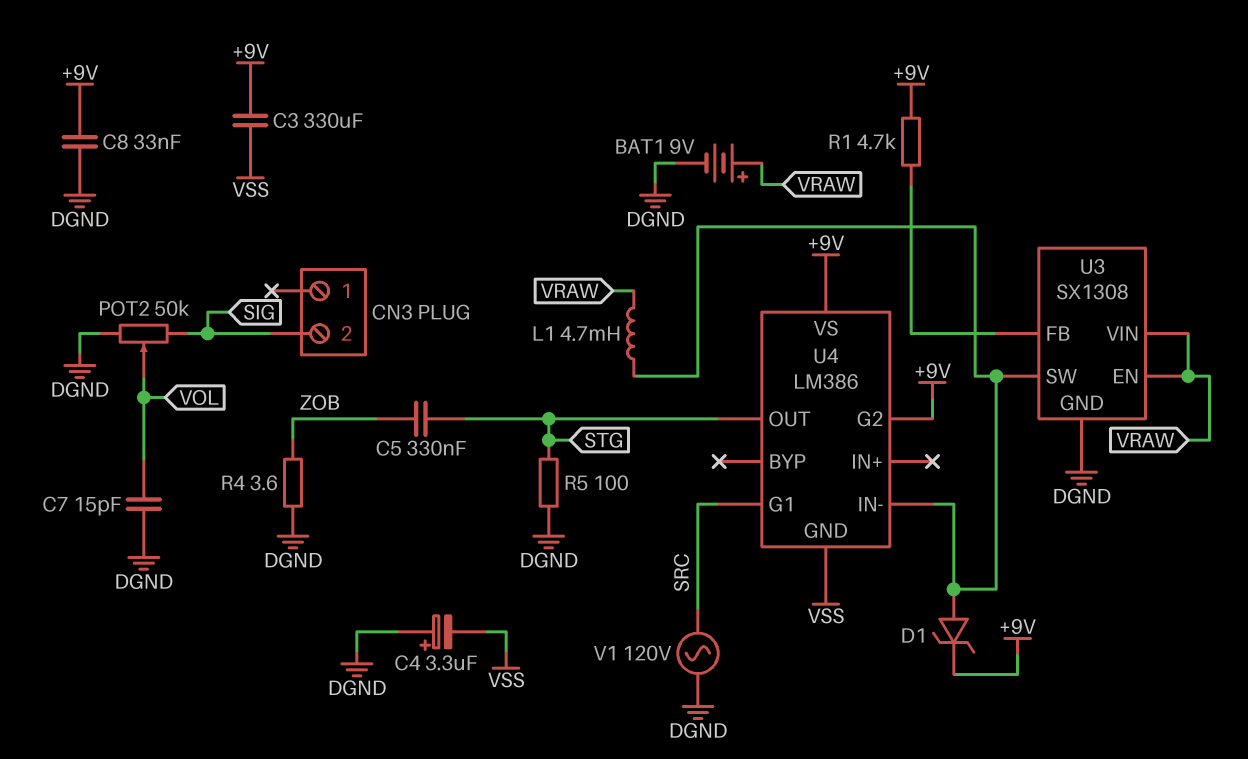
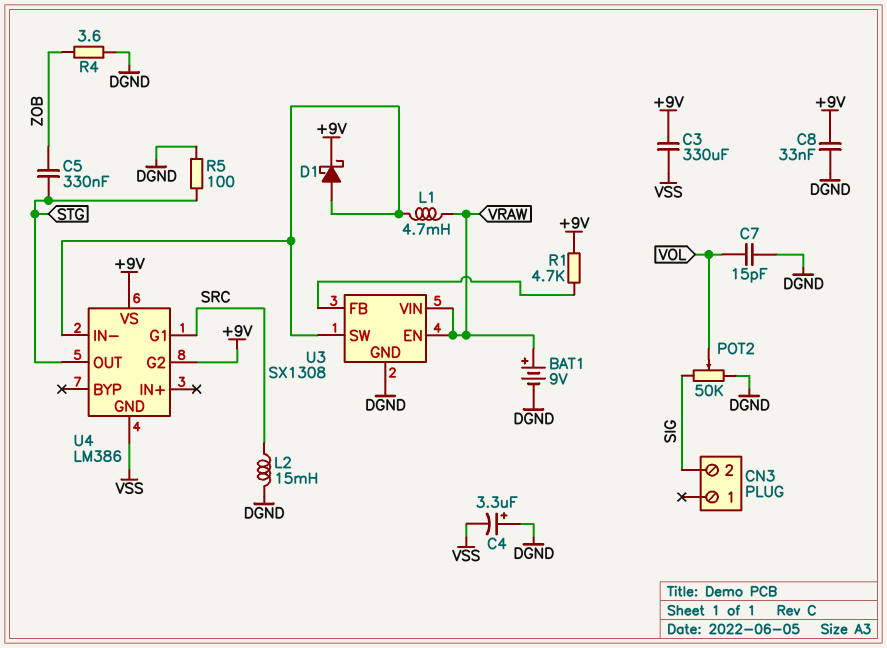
D1: zener (A U3/SW, K +9V) -> schottky (A U3/SW, K +9V)
L2: none -> 15mH (DGND, SRC)
V1: AC 120V (DGND, SRC) -> none

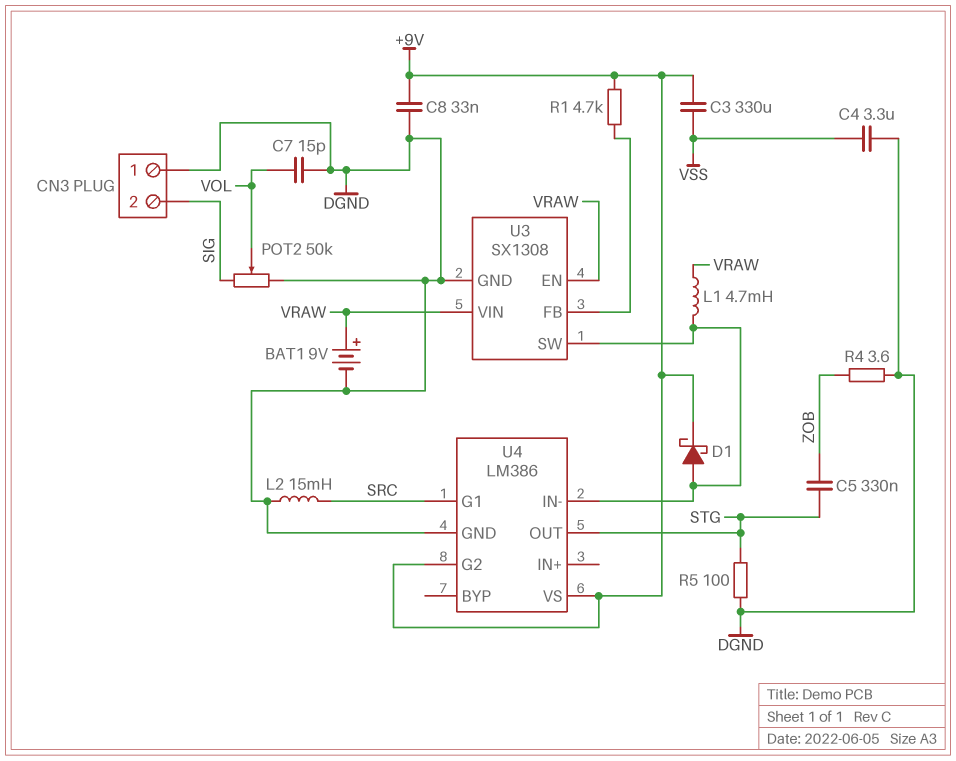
C4: 3.3uF (plus DGND, minus VSS) -> 3.3uF (DGND, VSS)
CN3 pin 1: none -> DGND
U4 pin GND: VSS -> DGND

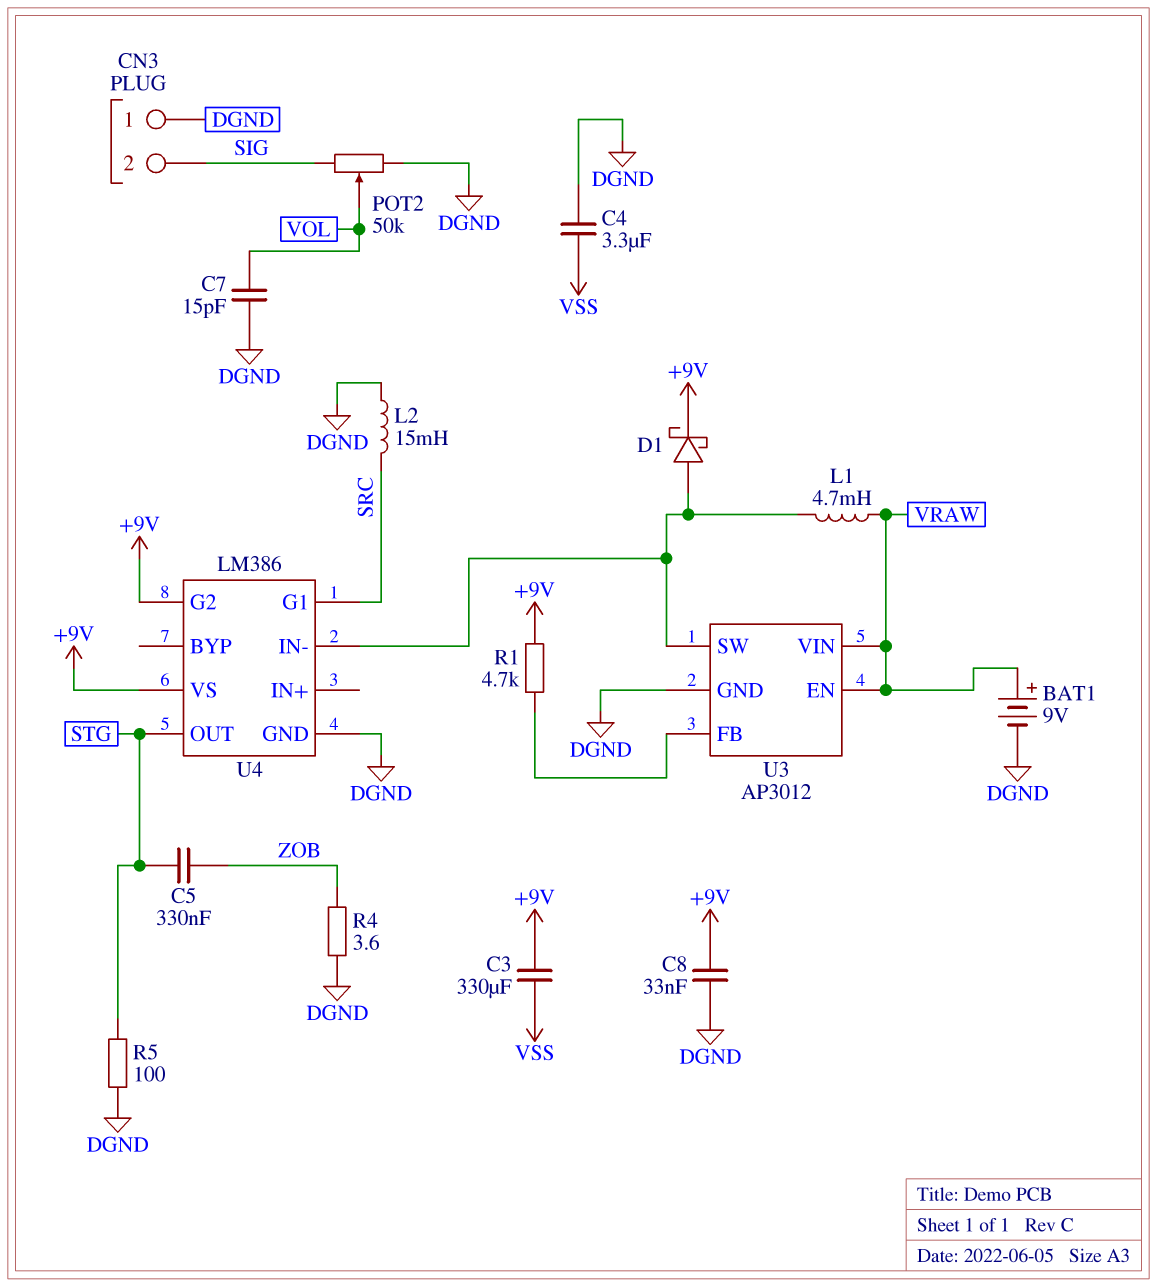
U3: SX1308 -> AP3012

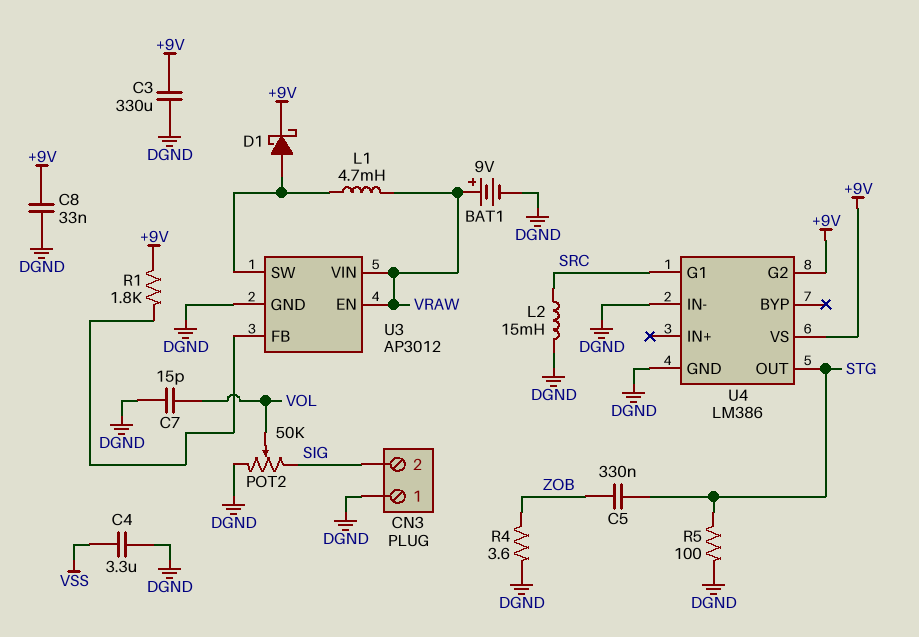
C3: 330uF (+9V, VSS) -> 330uF (+9V, DGND)
R1: 4.7k (+9V, U3/FB) -> 1.8k (+9V, U3/FB)
U4 pin IN-: U3/SW -> DGND

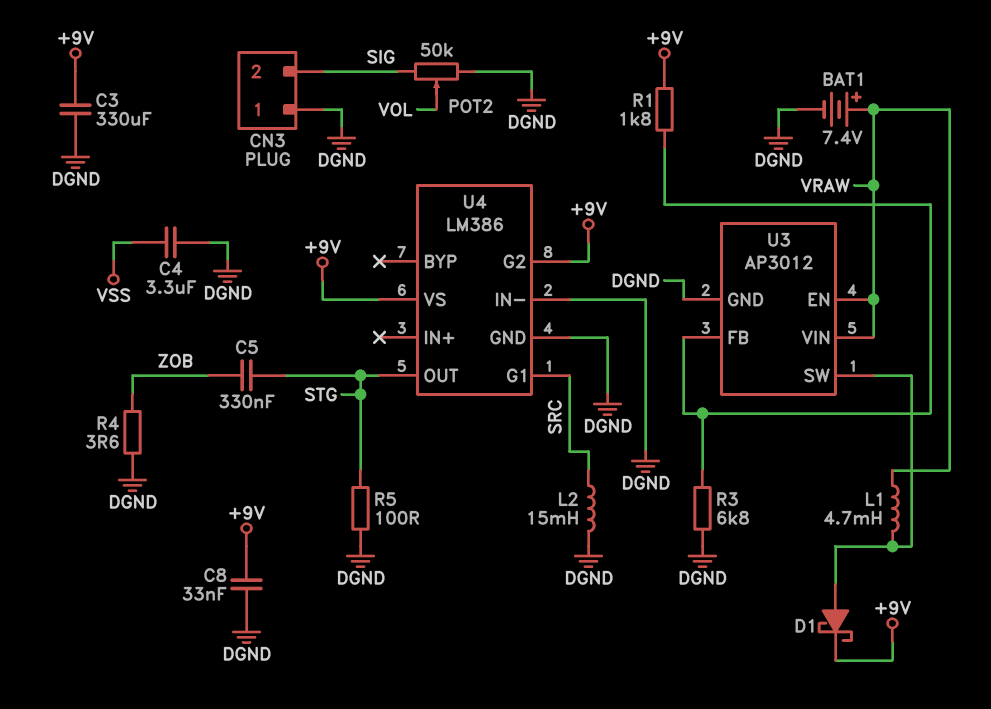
BAT1: 9V (plus VRAW, minus DGND) -> 7.4V (plus VRAW, minus DGND)
C7: 15pF (DGND, VOL) -> none
R3: none -> 6.8k (DGND, U3/FB)

